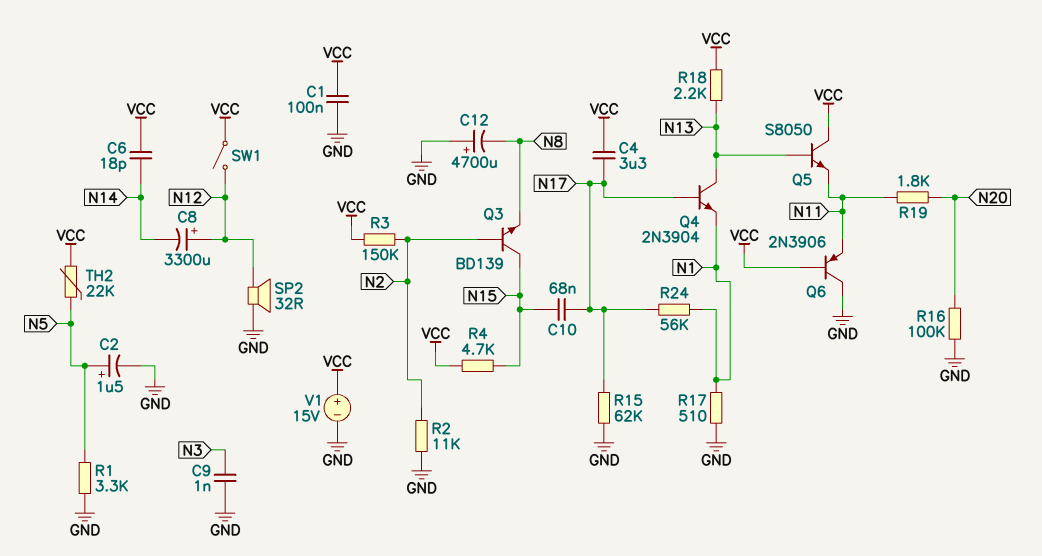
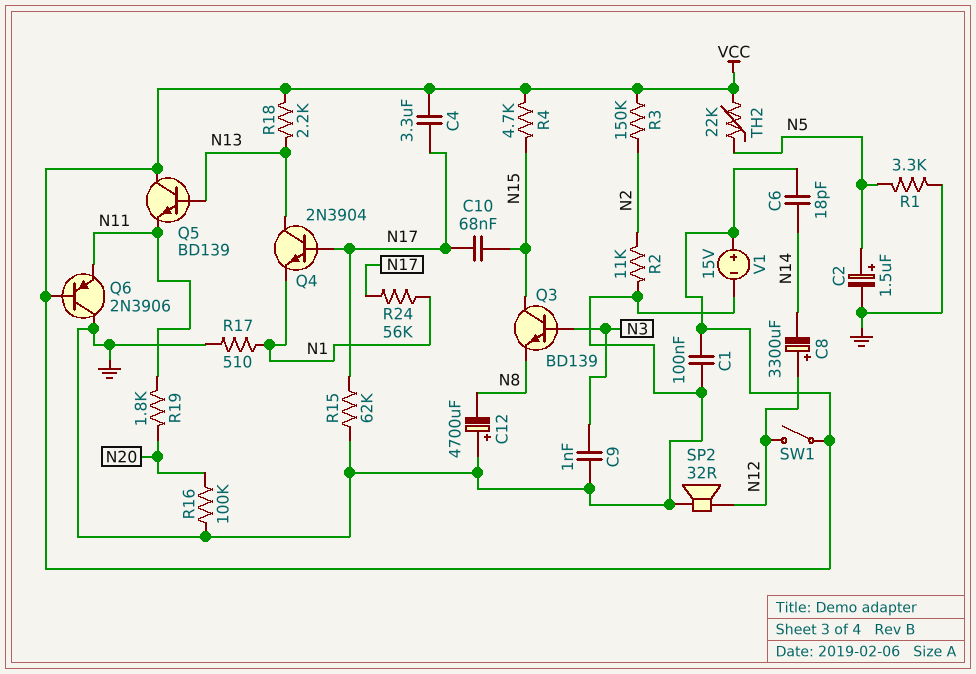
Q3: NPN BD139 (B N2, C N15, E N8) -> NPN BD139 (B N3, C N15, E N8)
Q5: NPN S8050 (B N13, C VCC, E N11) -> NPN BD139 (B N13, C VCC, E N11)

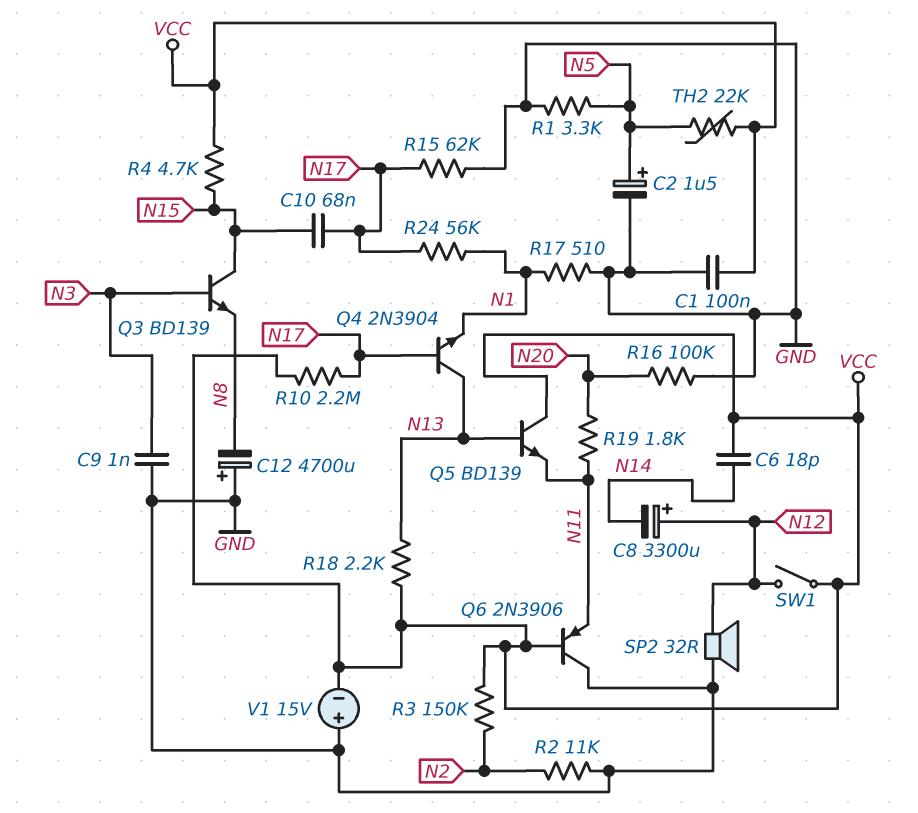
C4: 3.3uF (N17, VCC) -> none
R10: none -> 2.2M (N17, VCC)
V1: 15V (plus VCC, minus GND) -> 15V (plus GND, minus VCC)

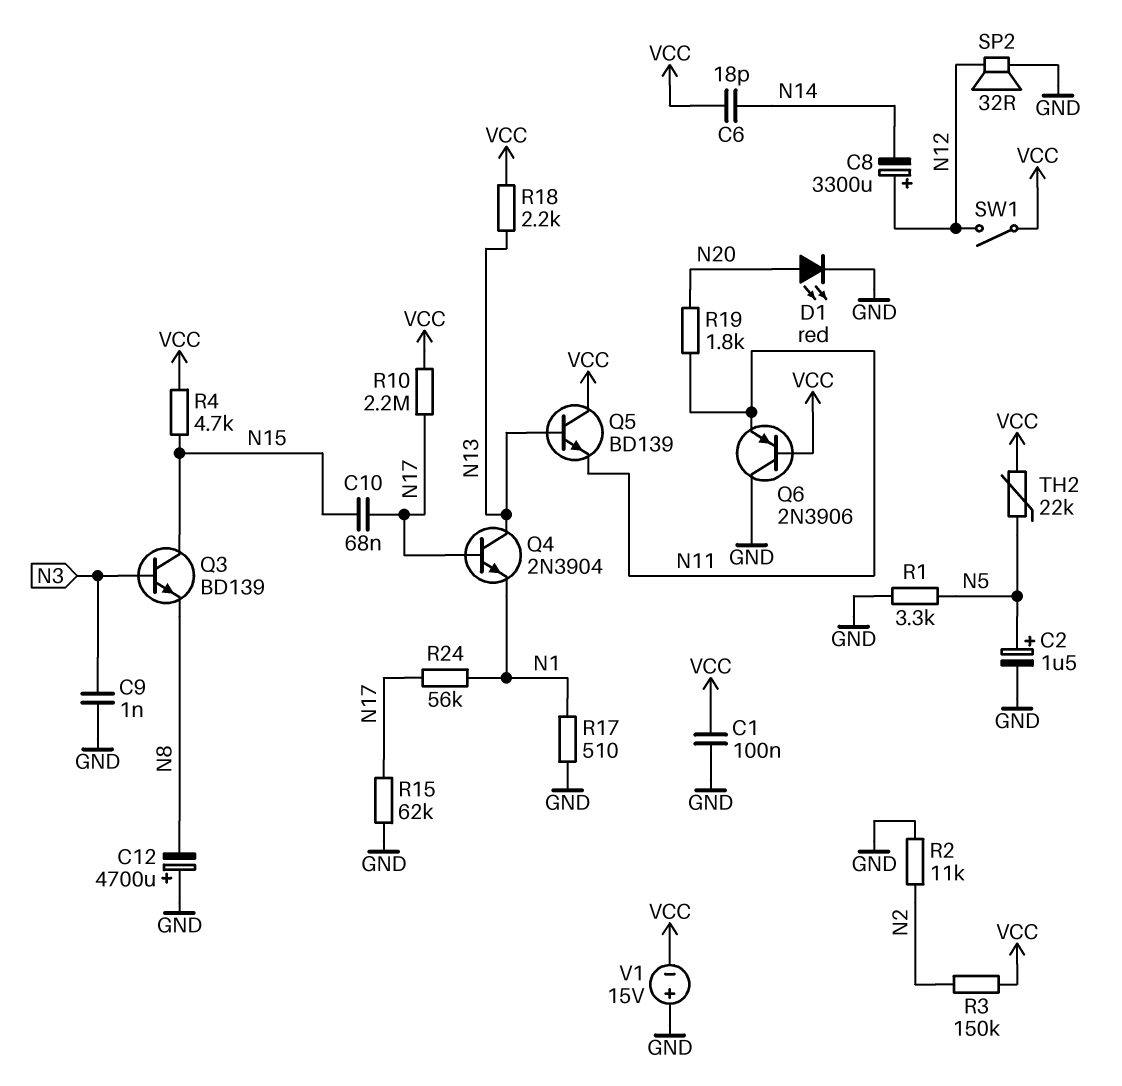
D1: none -> LED red (A N20, K GND)
R16: 100k (GND, N20) -> none

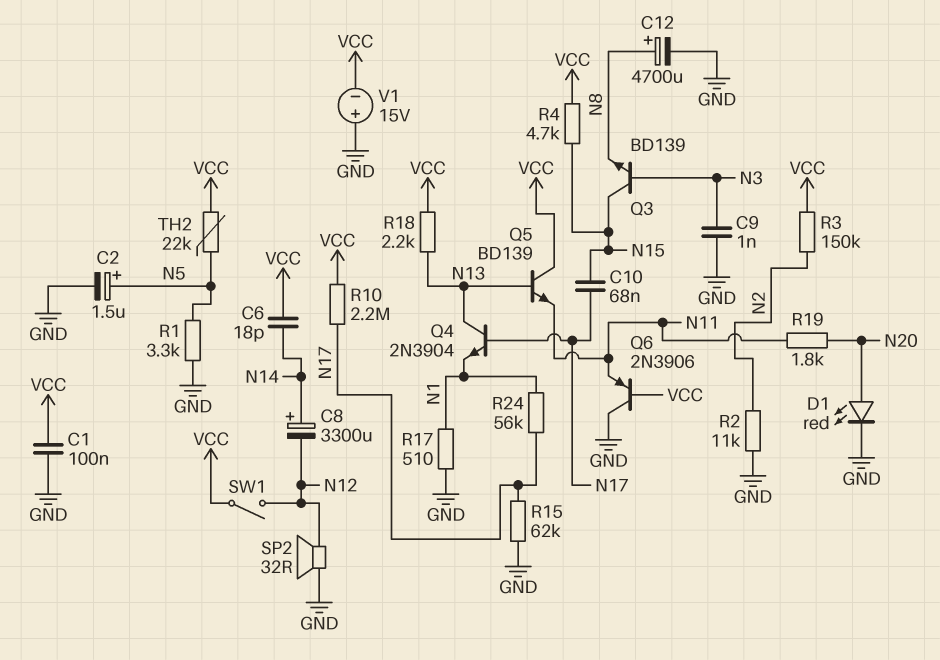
C8: 3300uF (plus N12, minus N14) -> 3300uF (plus N14, minus N12)
C12: 4700uF (plus GND, minus N8) -> 4700uF (plus N8, minus GND)

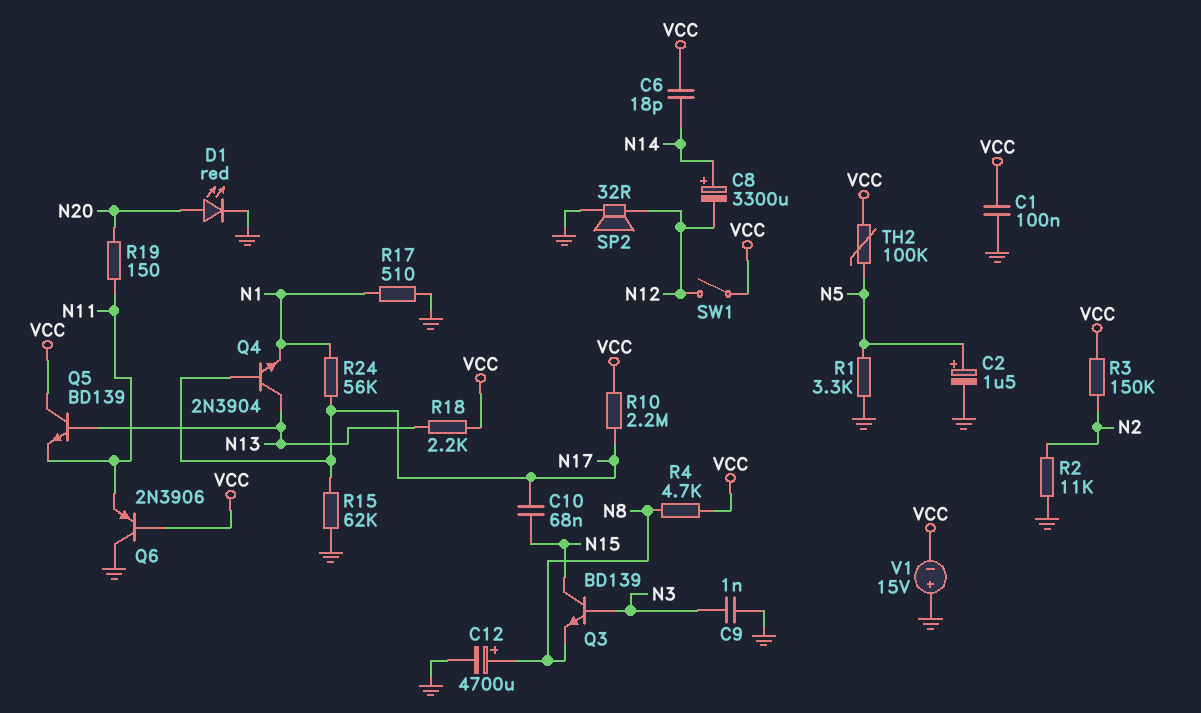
R4: 4.7k (N15, VCC) -> 4.7k (N8, VCC)
R19: 1.8k (N11, N20) -> 150 (N11, N20)
TH2: 22k (N5, VCC) -> 100k (N5, VCC)

